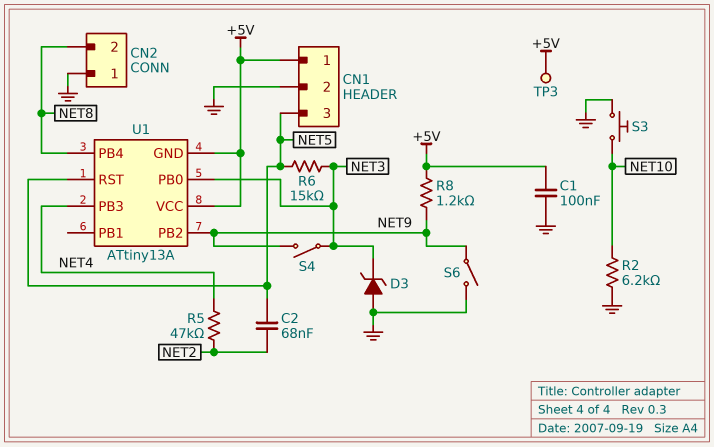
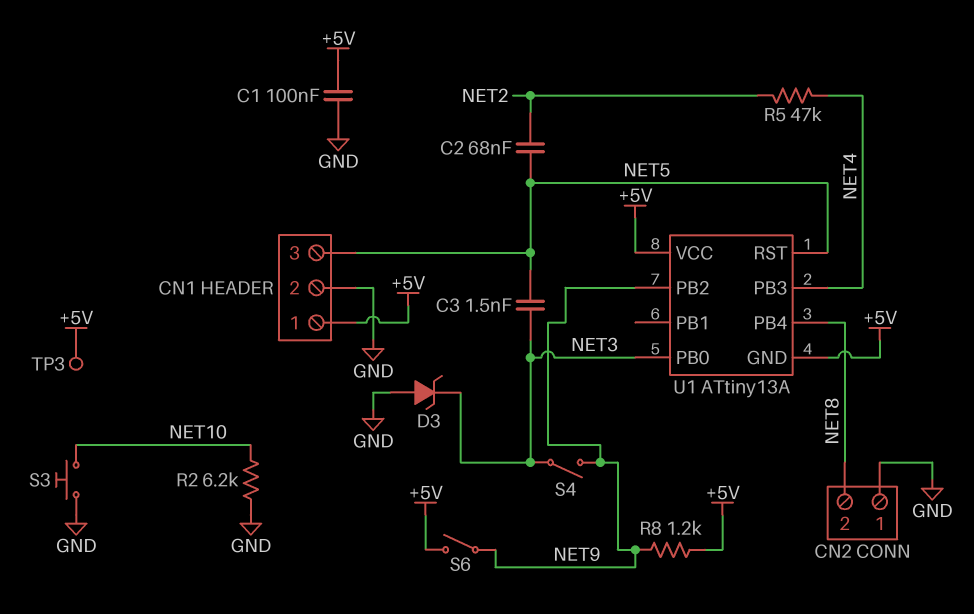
C3: none -> 1.5nF (NET3, NET5)
R6: 15k (NET3, NET5) -> none
S6: switch (GND, NET9) -> switch (+5V, NET9)

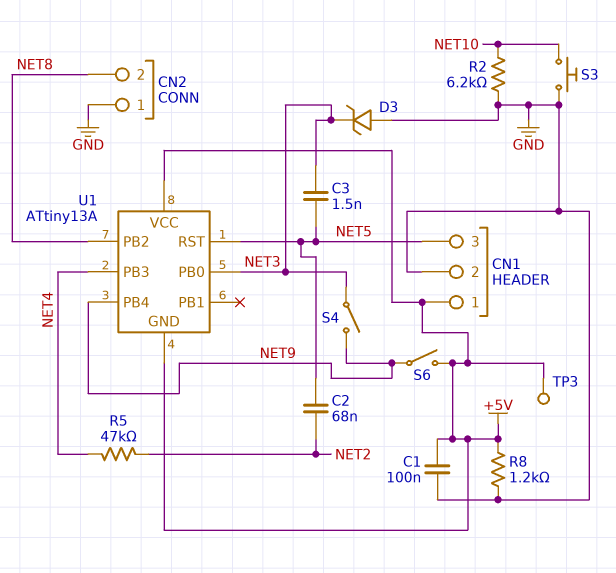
R8: 1.2k (+5V, NET9) -> 1.2k (+5V, GND)
U1 pin PB2: NET9 -> NET8
U1 pin PB4: NET8 -> NET9

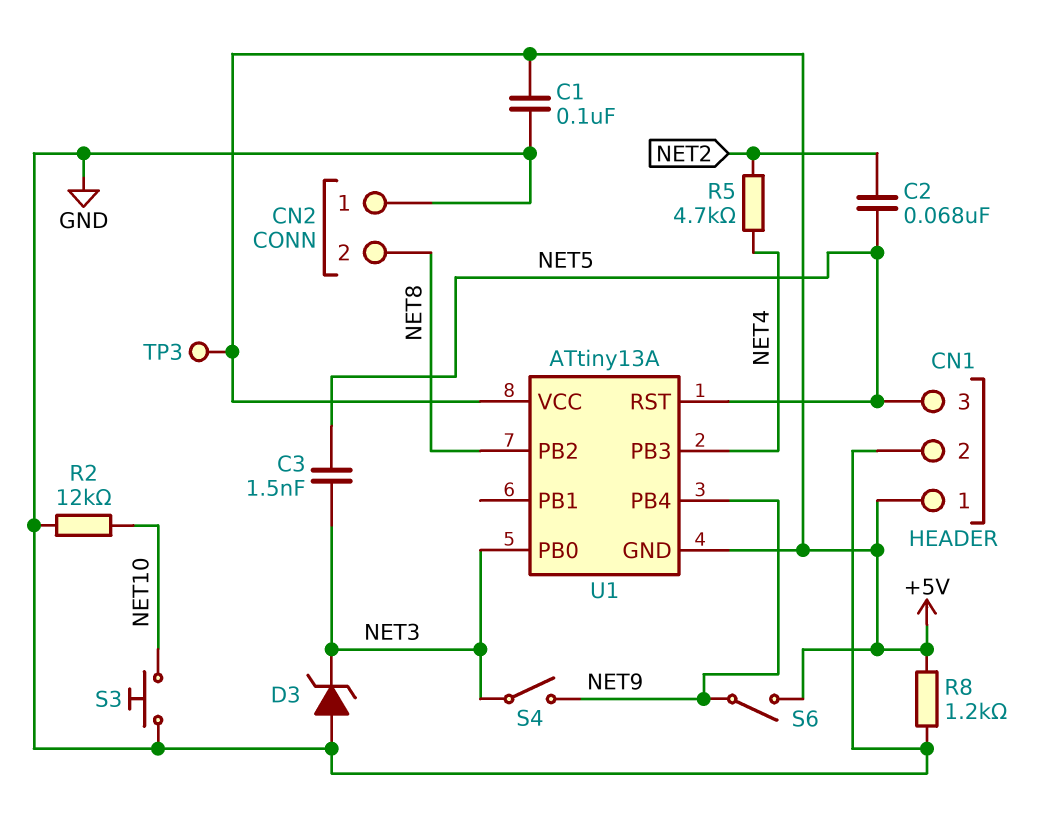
R2: 6.2k (GND, NET10) -> 12k (GND, NET10)
R5: 47k (NET2, NET4) -> 4.7k (NET2, NET4)

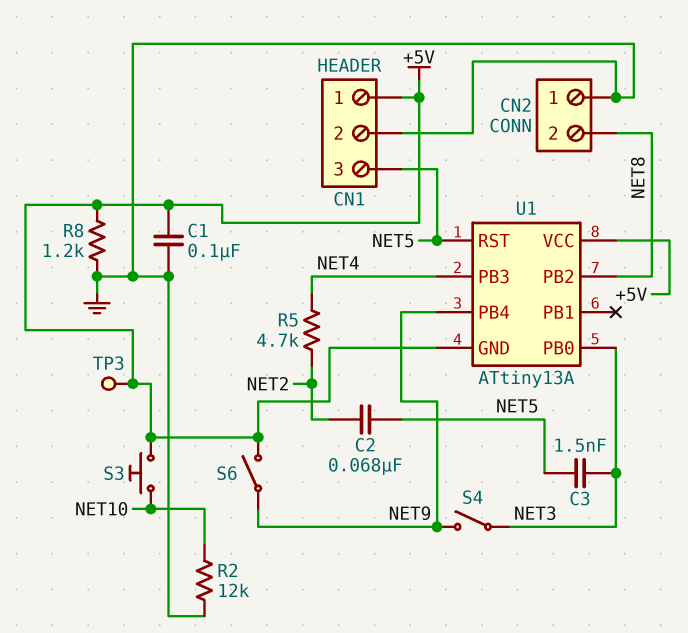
D3: zener (A GND, K NET3) -> none
S3: button (GND, NET10) -> button (+5V, NET10)

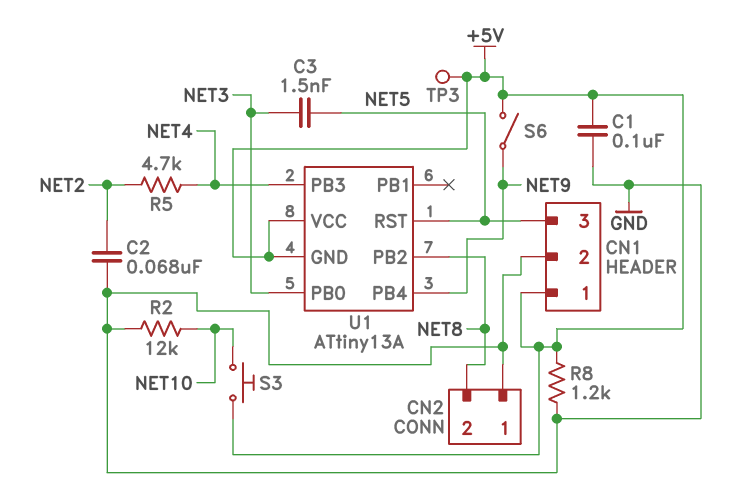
C2: 68nF (NET2, NET5) -> 68nF (GND, NET2)
S4: switch (NET3, NET9) -> none

